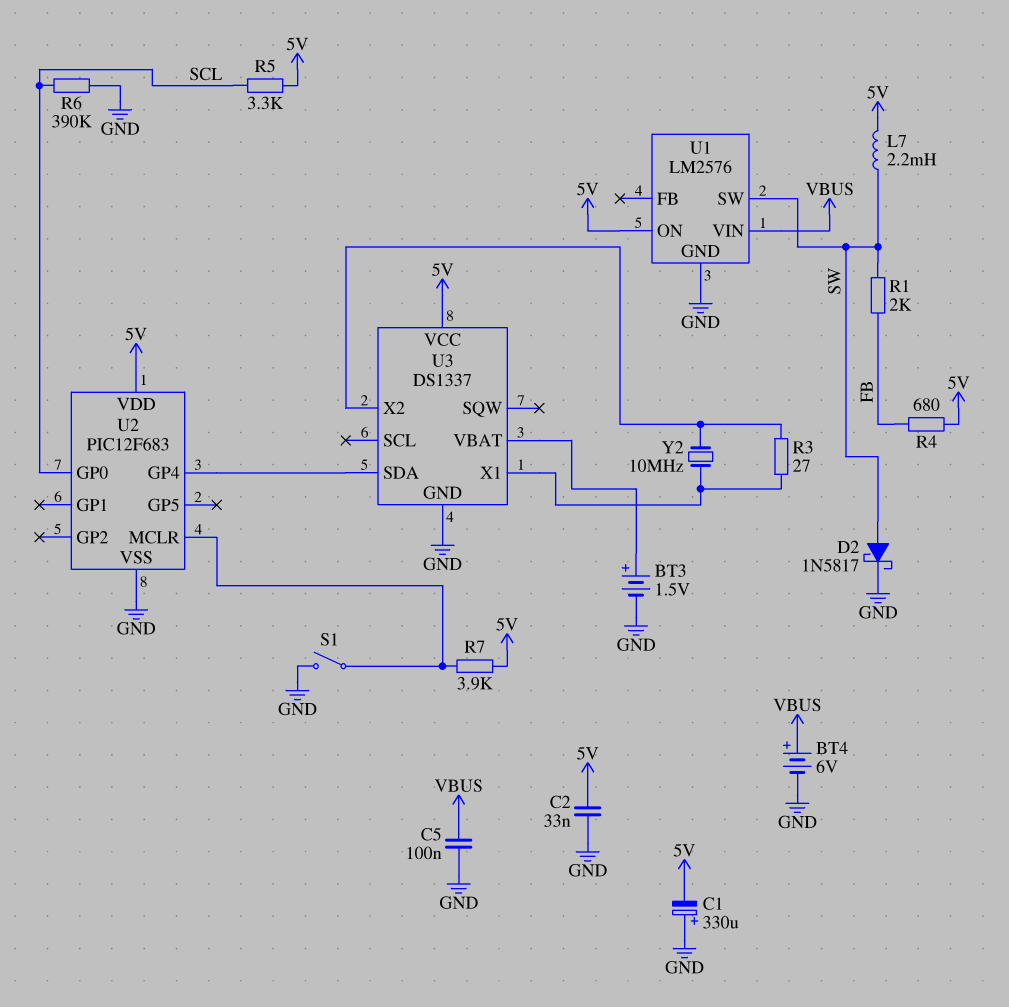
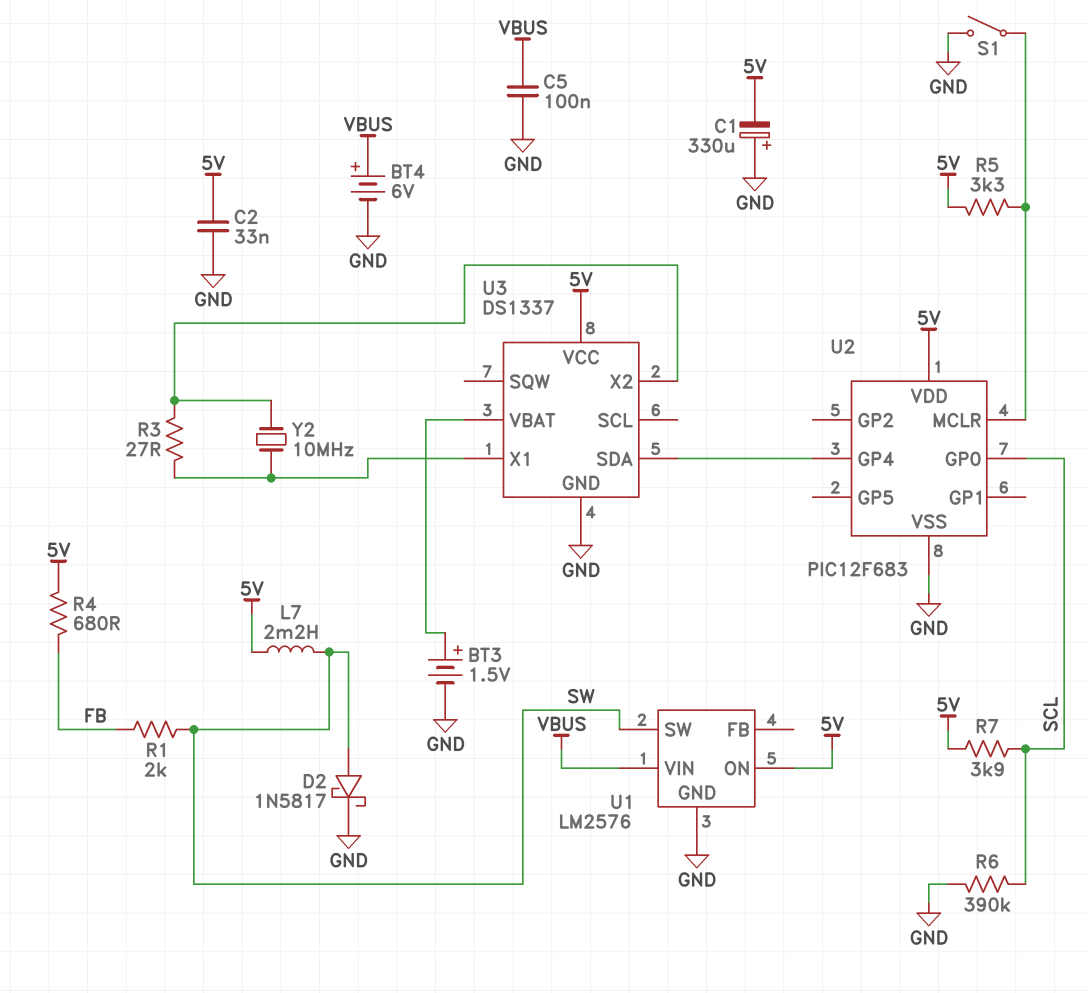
R5: 3.3k (5V, SCL) -> 3.3k (5V, U2/MCLR)
R7: 3.9k (5V, U2/MCLR) -> 3.9k (5V, SCL)

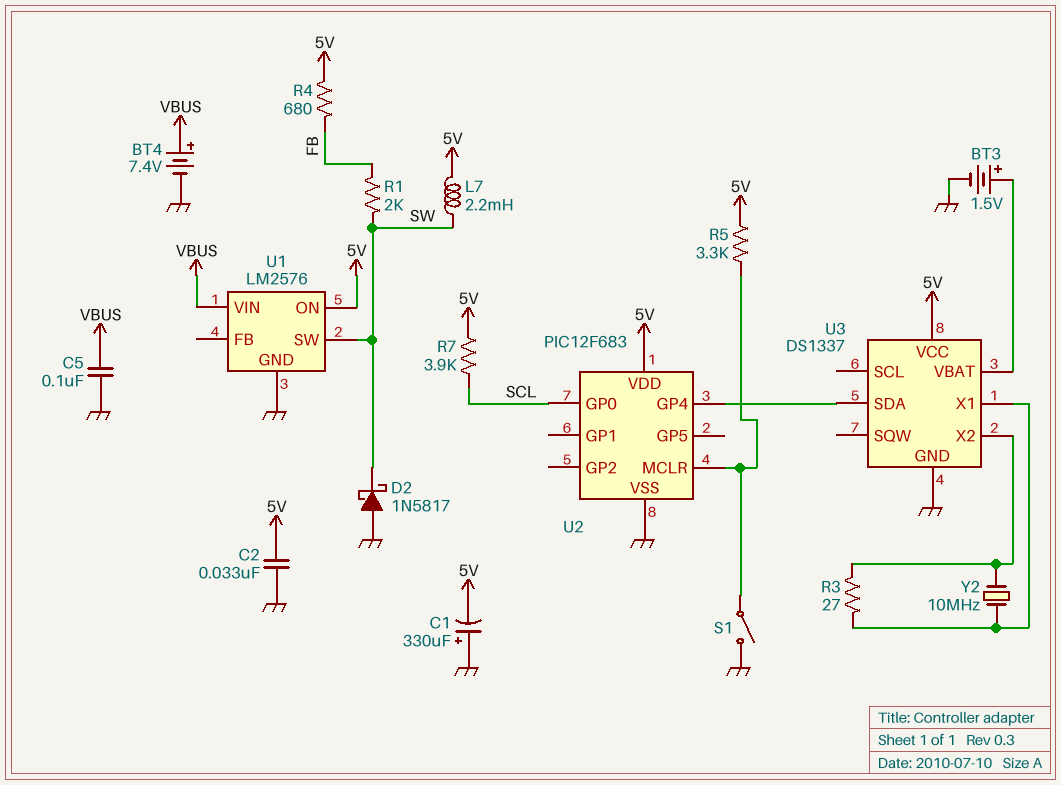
BT4: 6V (plus VBUS, minus GND) -> 7.4V (plus VBUS, minus GND)
D2: schottky 1N5817 (A SW, K GND) -> schottky 1N5817 (A GND, K SW)
R6: 390k (GND, SCL) -> none

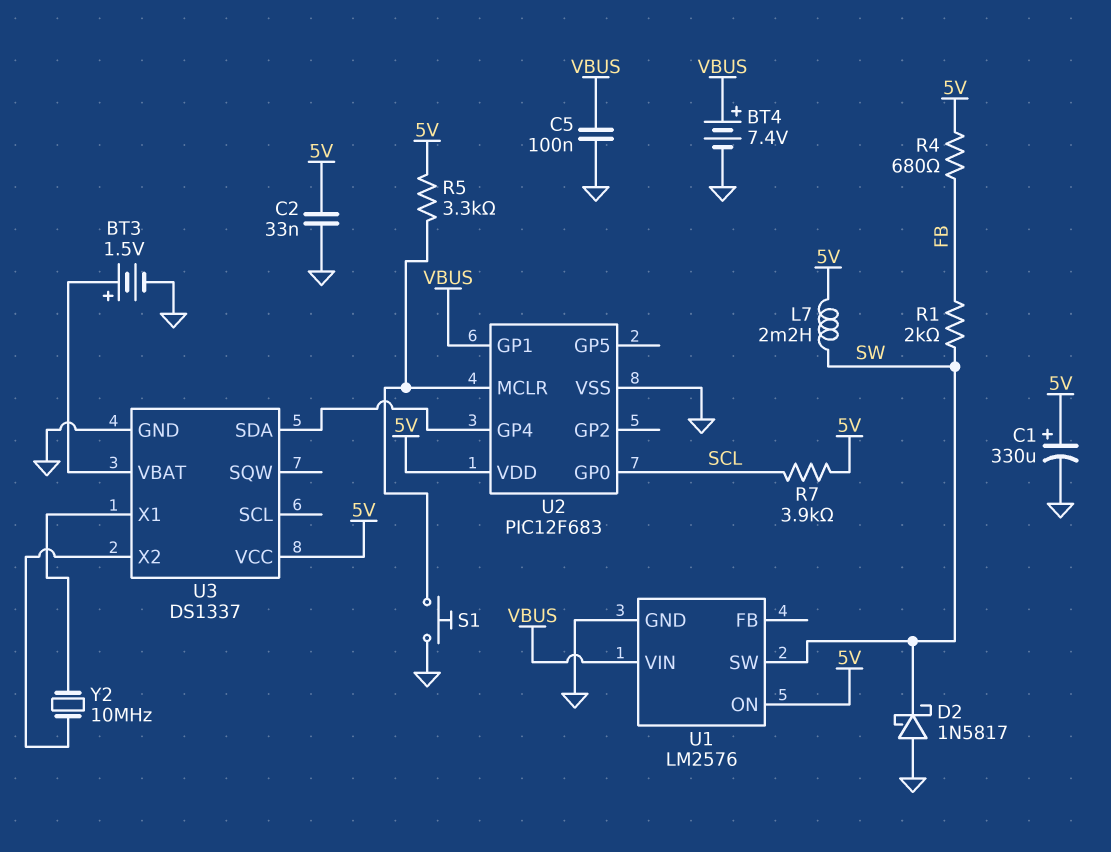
C1: 330uF (plus GND, minus 5V) -> 330uF (plus 5V, minus GND)
R3: 27 (U3/X1, U3/X2) -> none
S1: switch (GND, U2/MCLR) -> button (GND, U2/MCLR)
U2 pin GP1: none -> VBUS

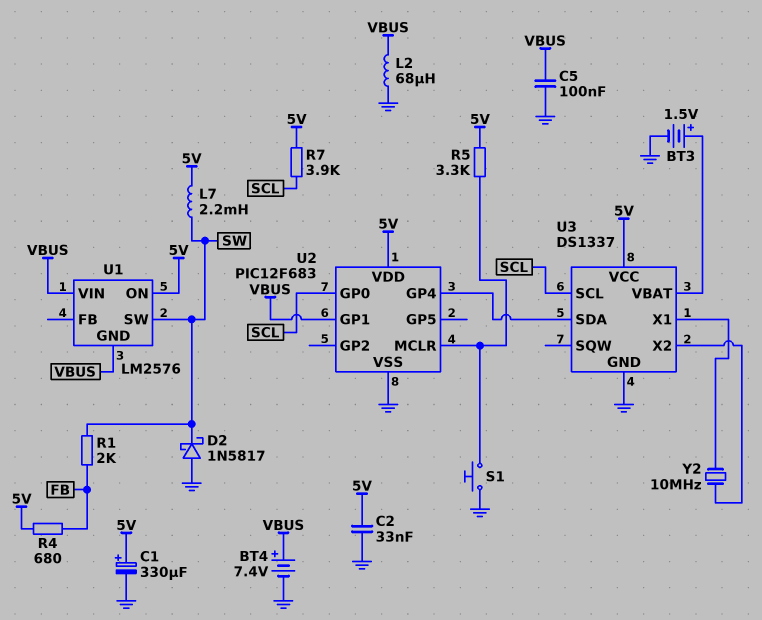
L2: none -> 68uH (GND, VBUS)
U1 pin GND: GND -> VBUS
U3 pin SCL: none -> SCL

